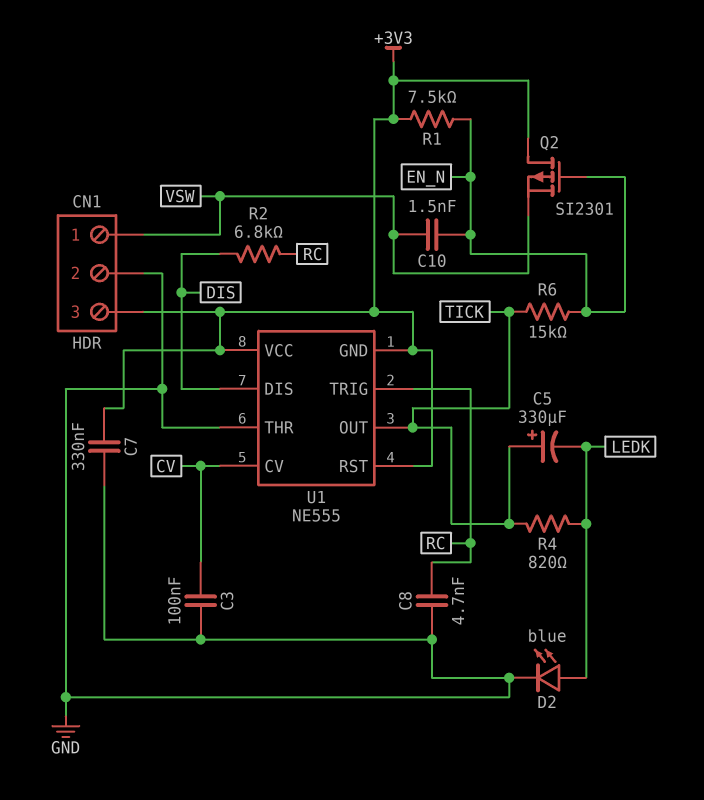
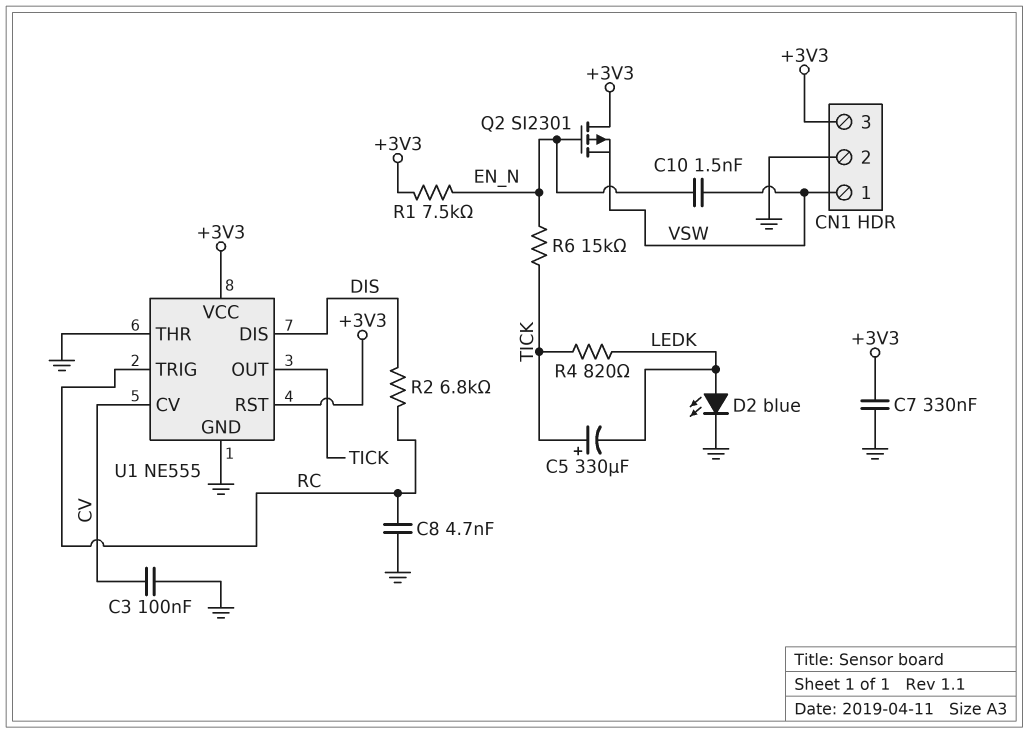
U1 pin GND: +3V3 -> GND

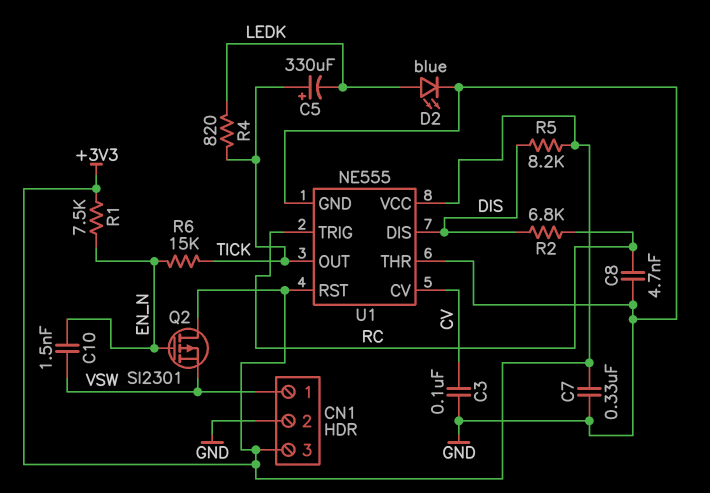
R5: none -> 8.2k (+3V3, DIS)

